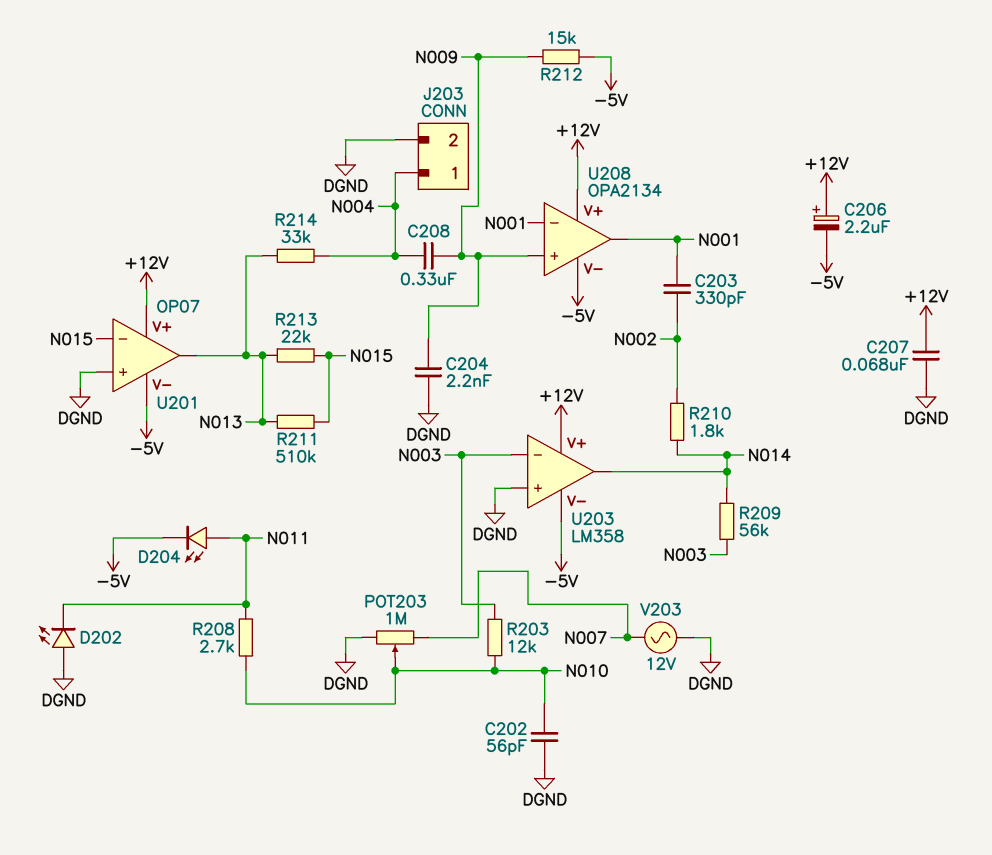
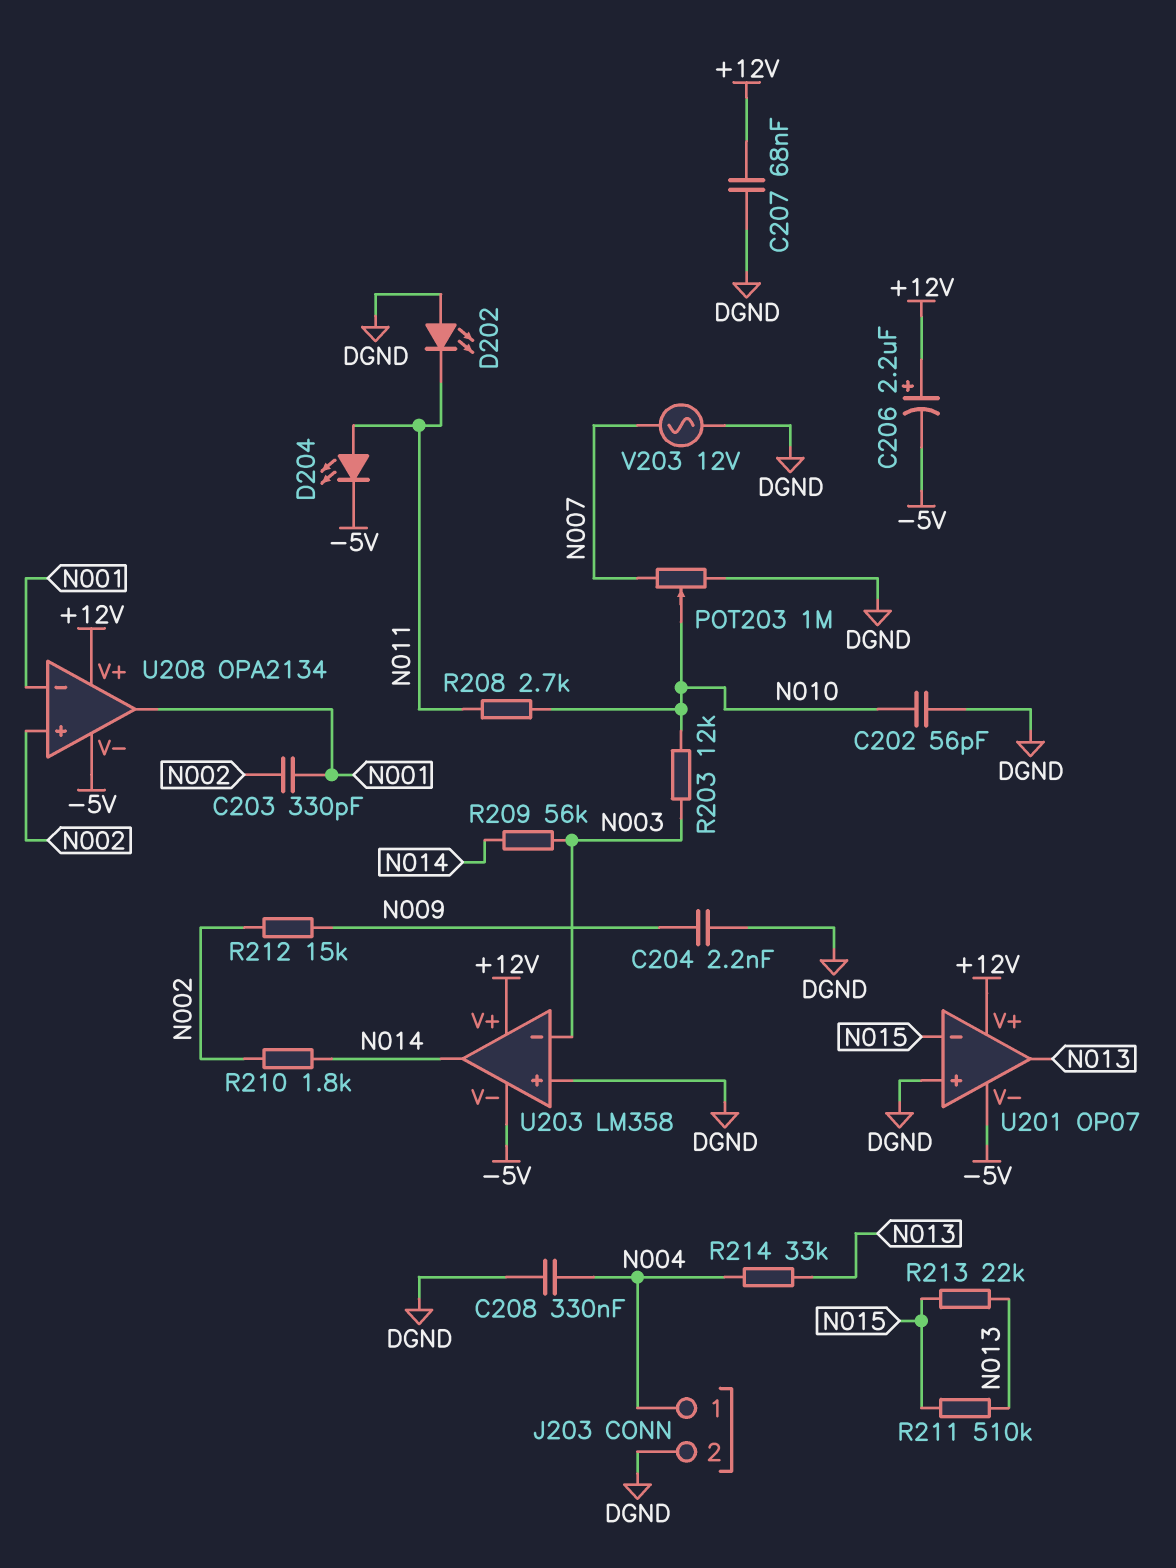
C208: 330nF (N004, N009) -> 330nF (DGND, N004)
R212: 15k (-5V, N009) -> 15k (N002, N009)
U208 pin in+: N009 -> N002

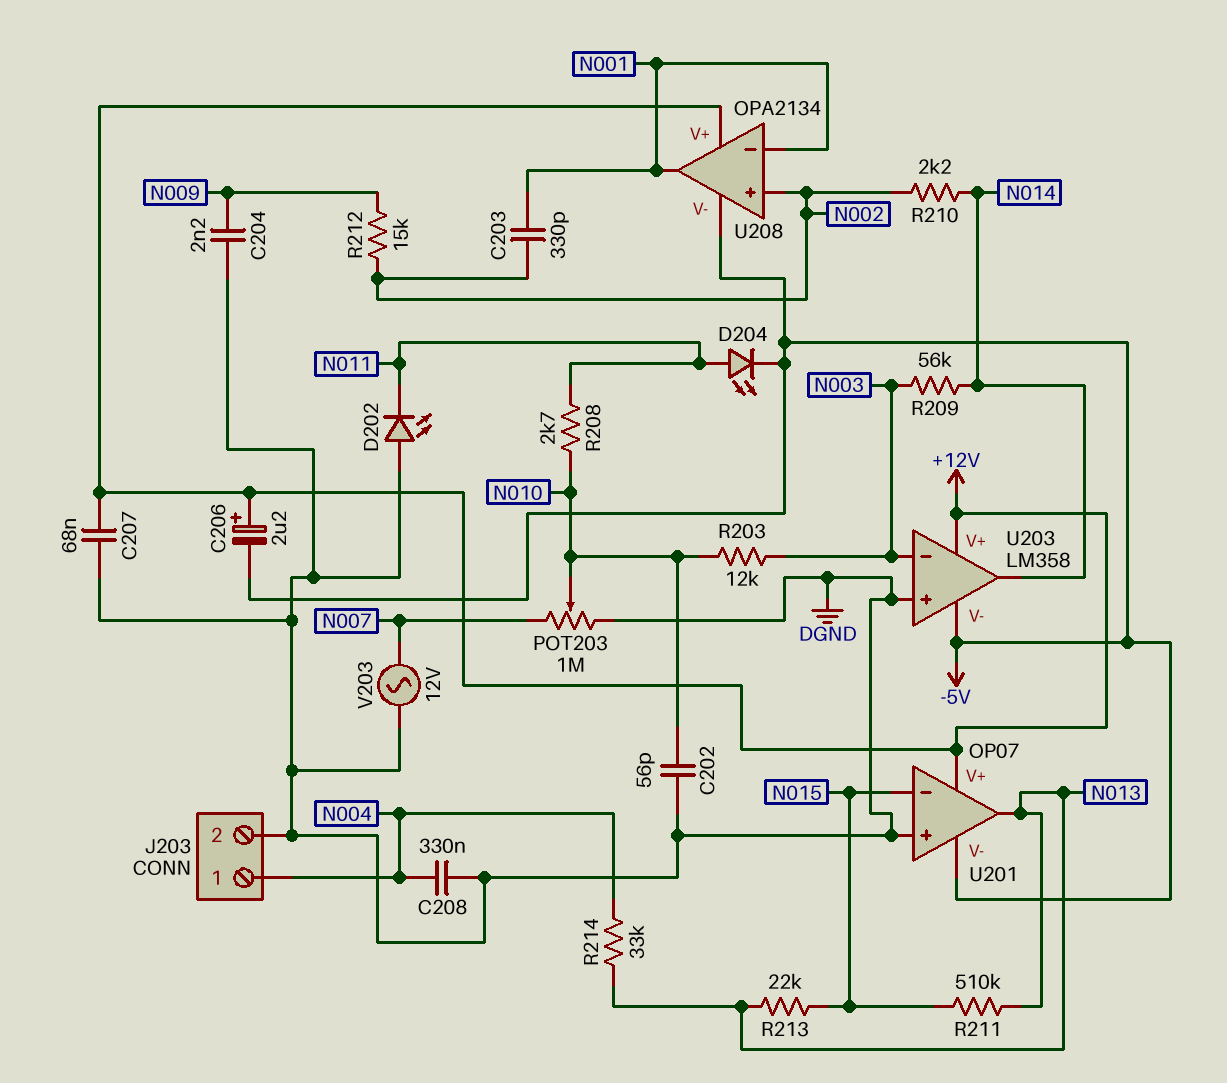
R210: 1.8k (N002, N014) -> 2.2k (N002, N014)

